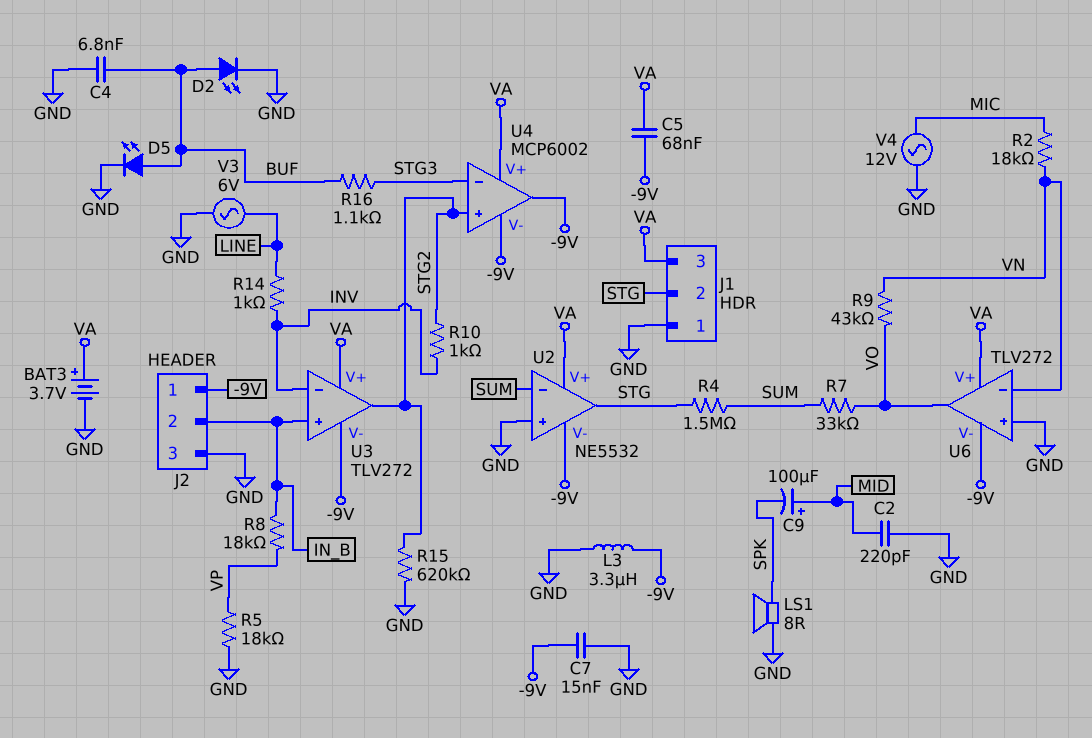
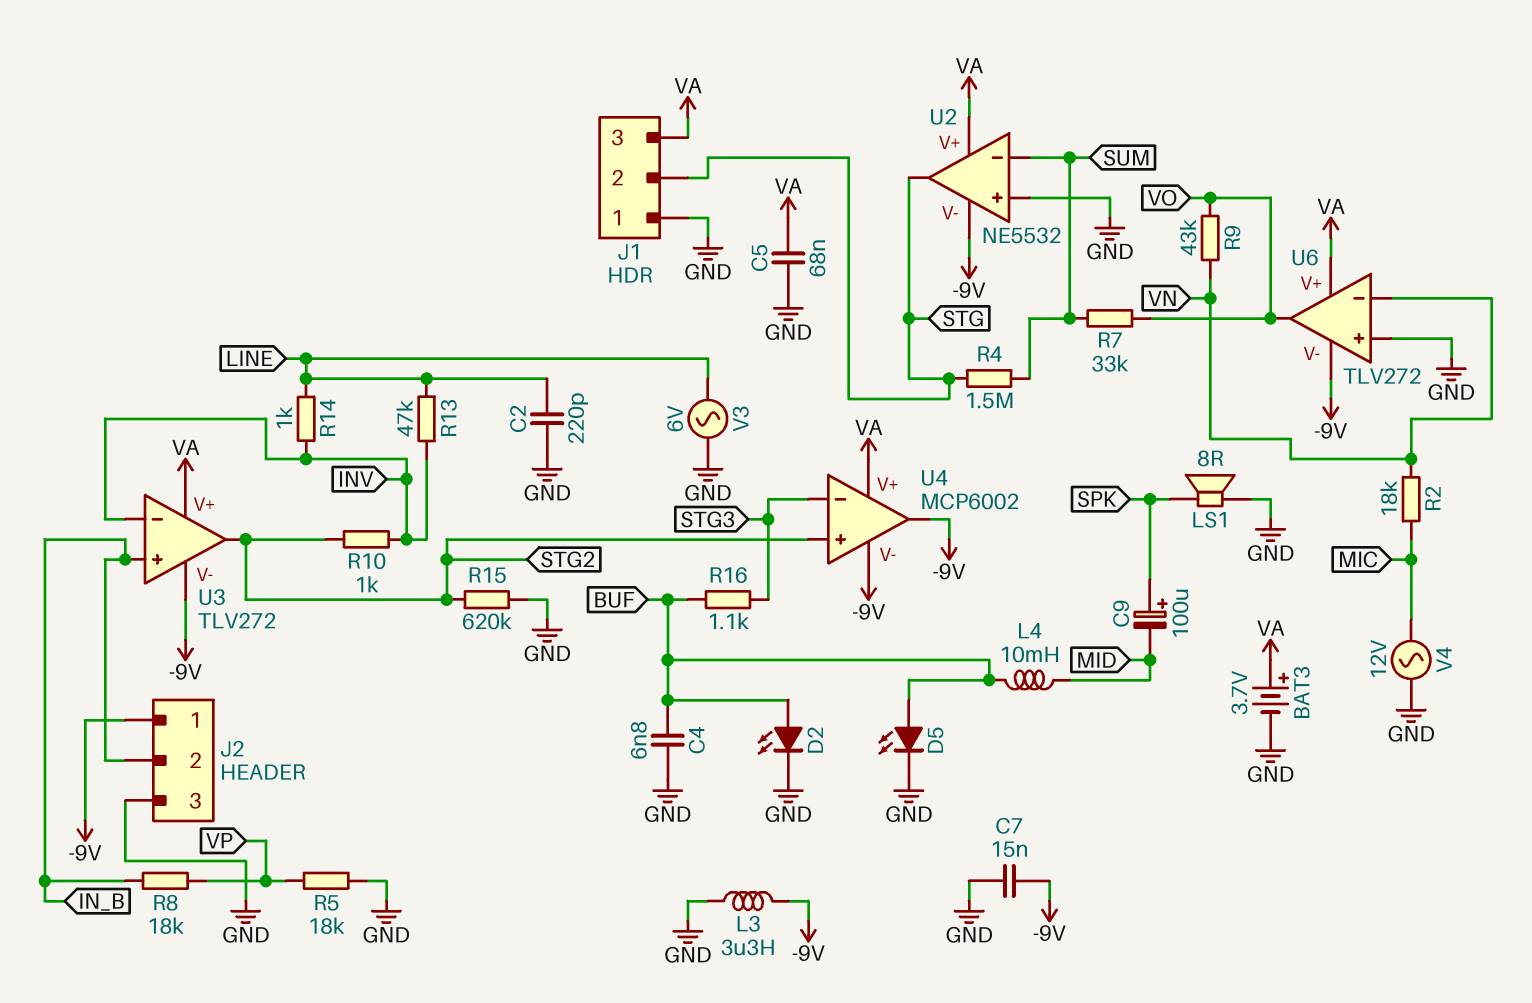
C2: 220pF (GND, MID) -> 220pF (GND, LINE)
C5: 68nF (-9V, VA) -> 68nF (GND, VA)
C9: 100uF (plus MID, minus SPK) -> 100uF (plus SPK, minus MID)
L4: none -> 10mH (BUF, MID)
R13: none -> 47k (INV, LINE)

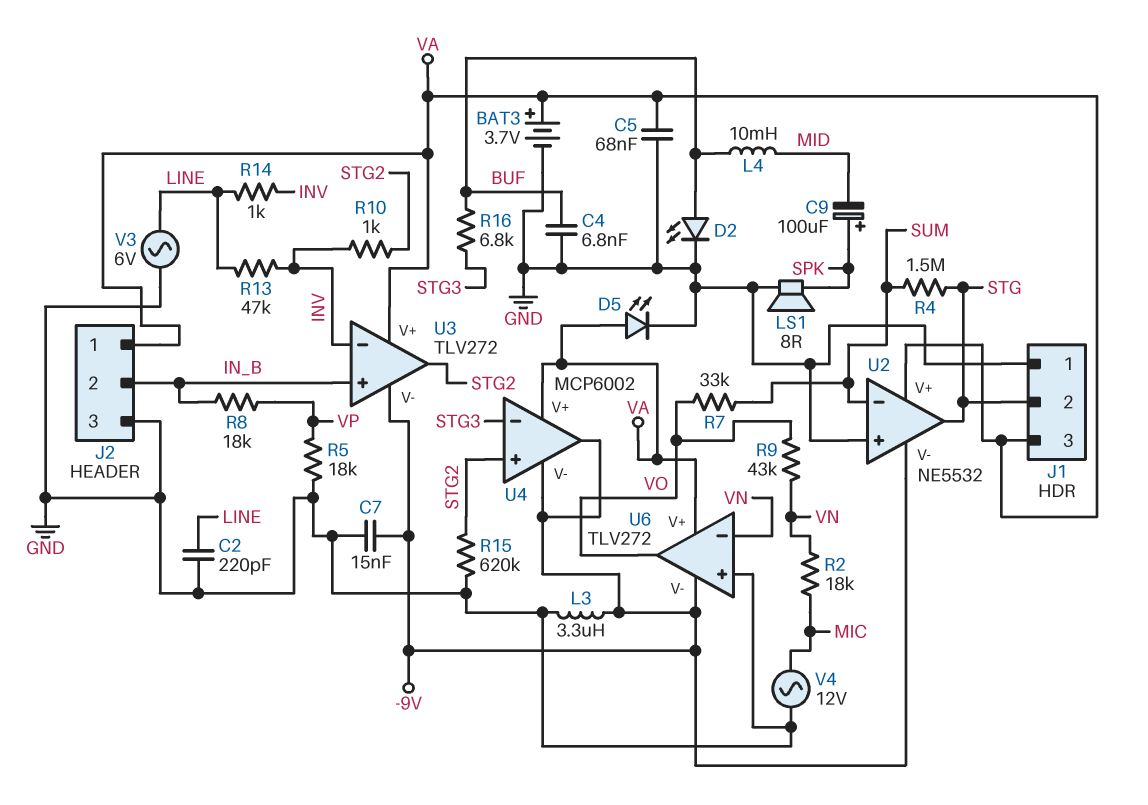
D5: LED (A BUF, K GND) -> LED (A VA, K GND)
J2 pin 1: -9V -> VA
R16: 1.1k (BUF, STG3) -> 6.8k (BUF, STG3)

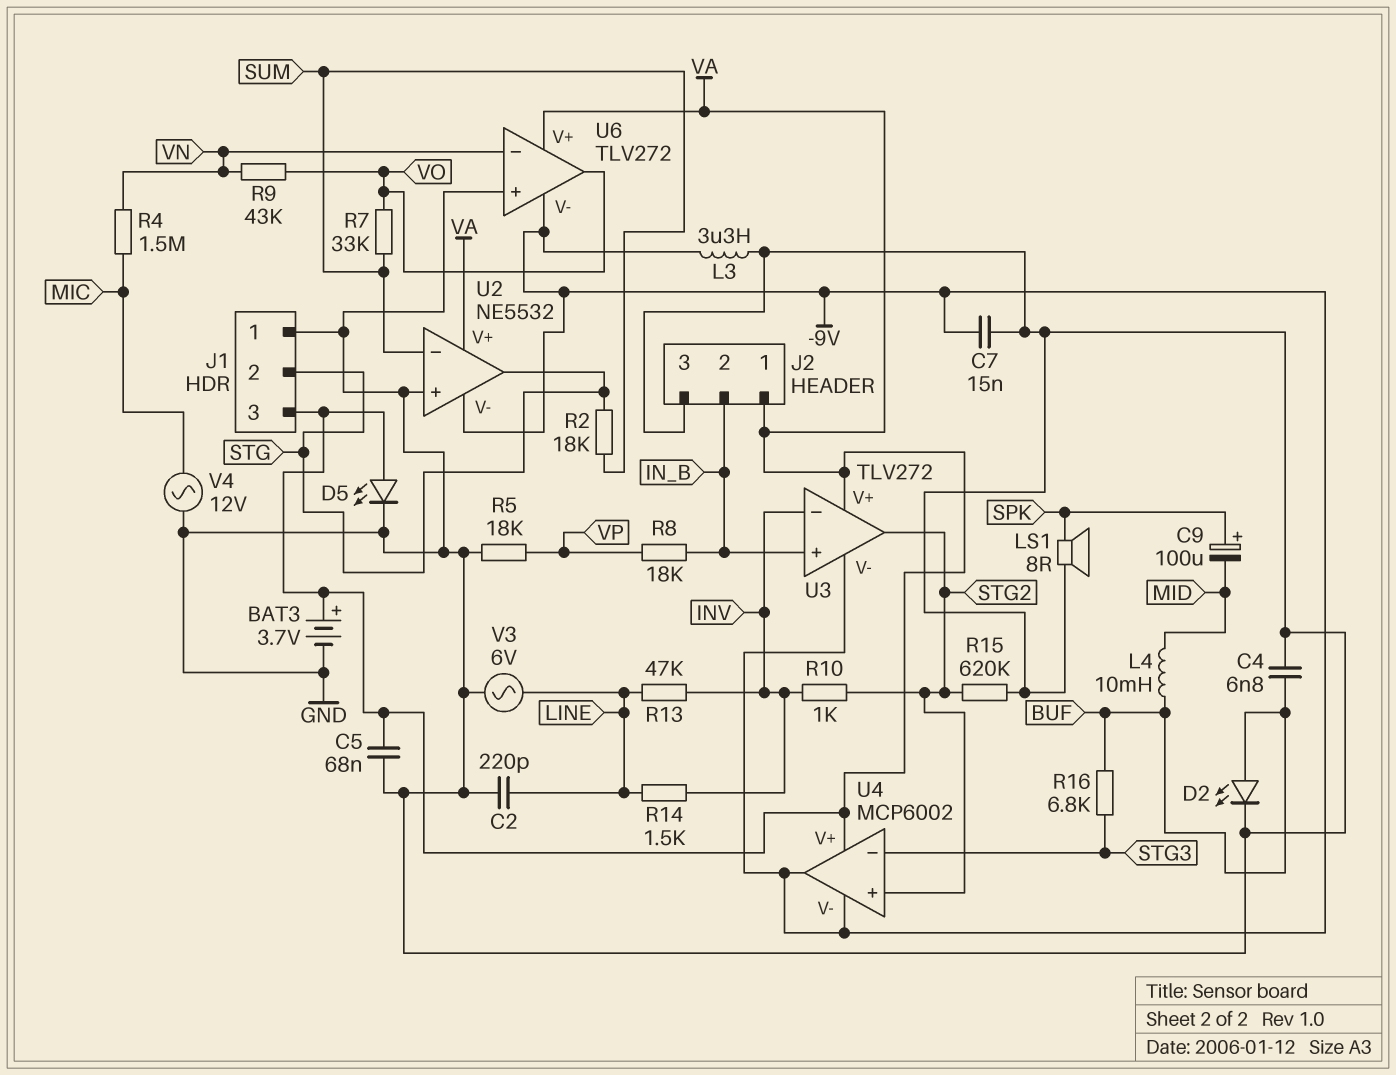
R2: 18k (MIC, VN) -> 18k (STG, SUM)
R4: 1.5M (STG, SUM) -> 1.5M (MIC, VN)
R14: 1k (INV, LINE) -> 1.5k (INV, LINE)

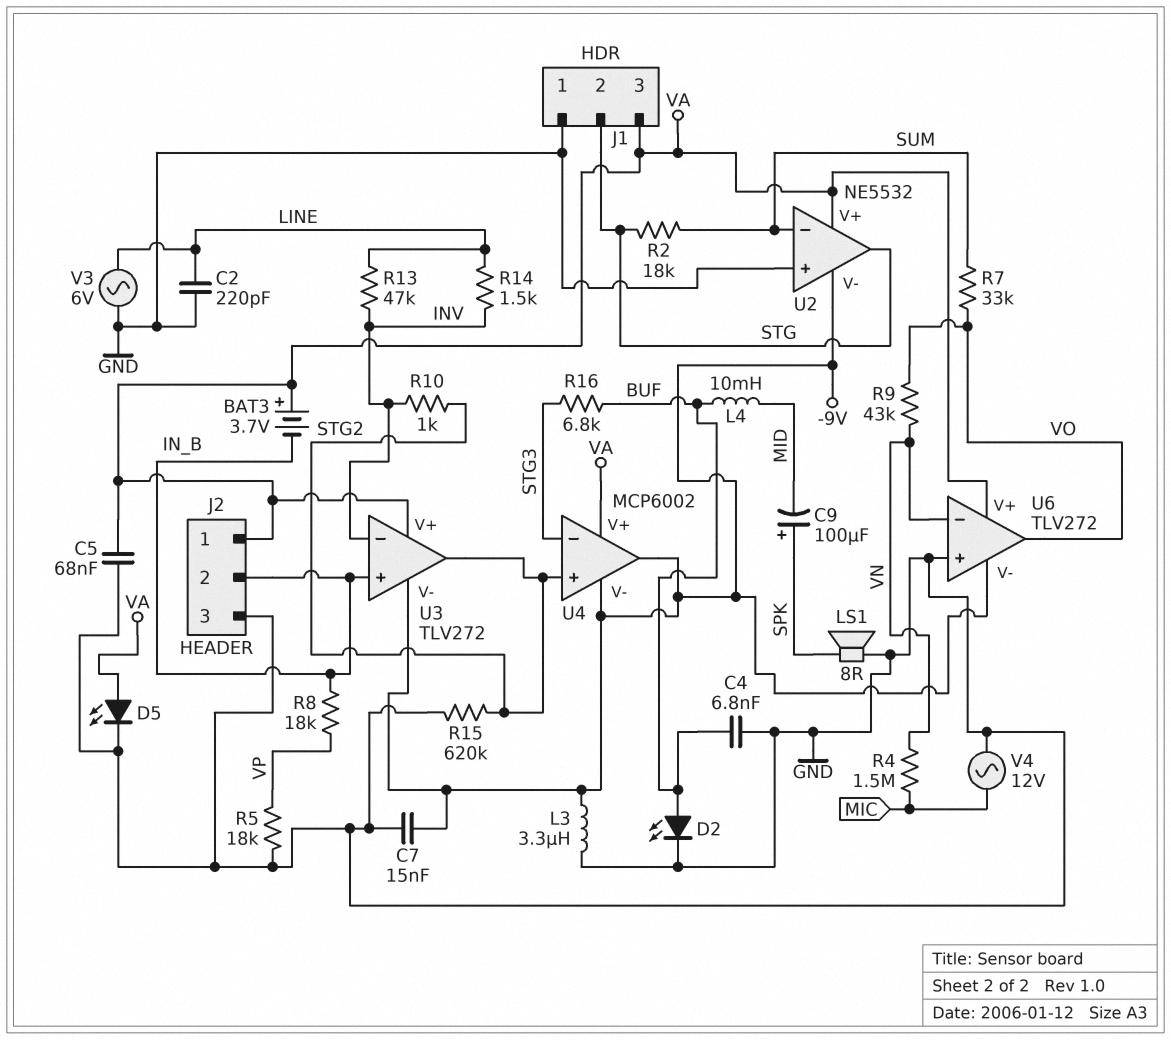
BAT3: 3.7V (plus VA, minus GND) -> 3.7V (plus VA, minus IN_B)

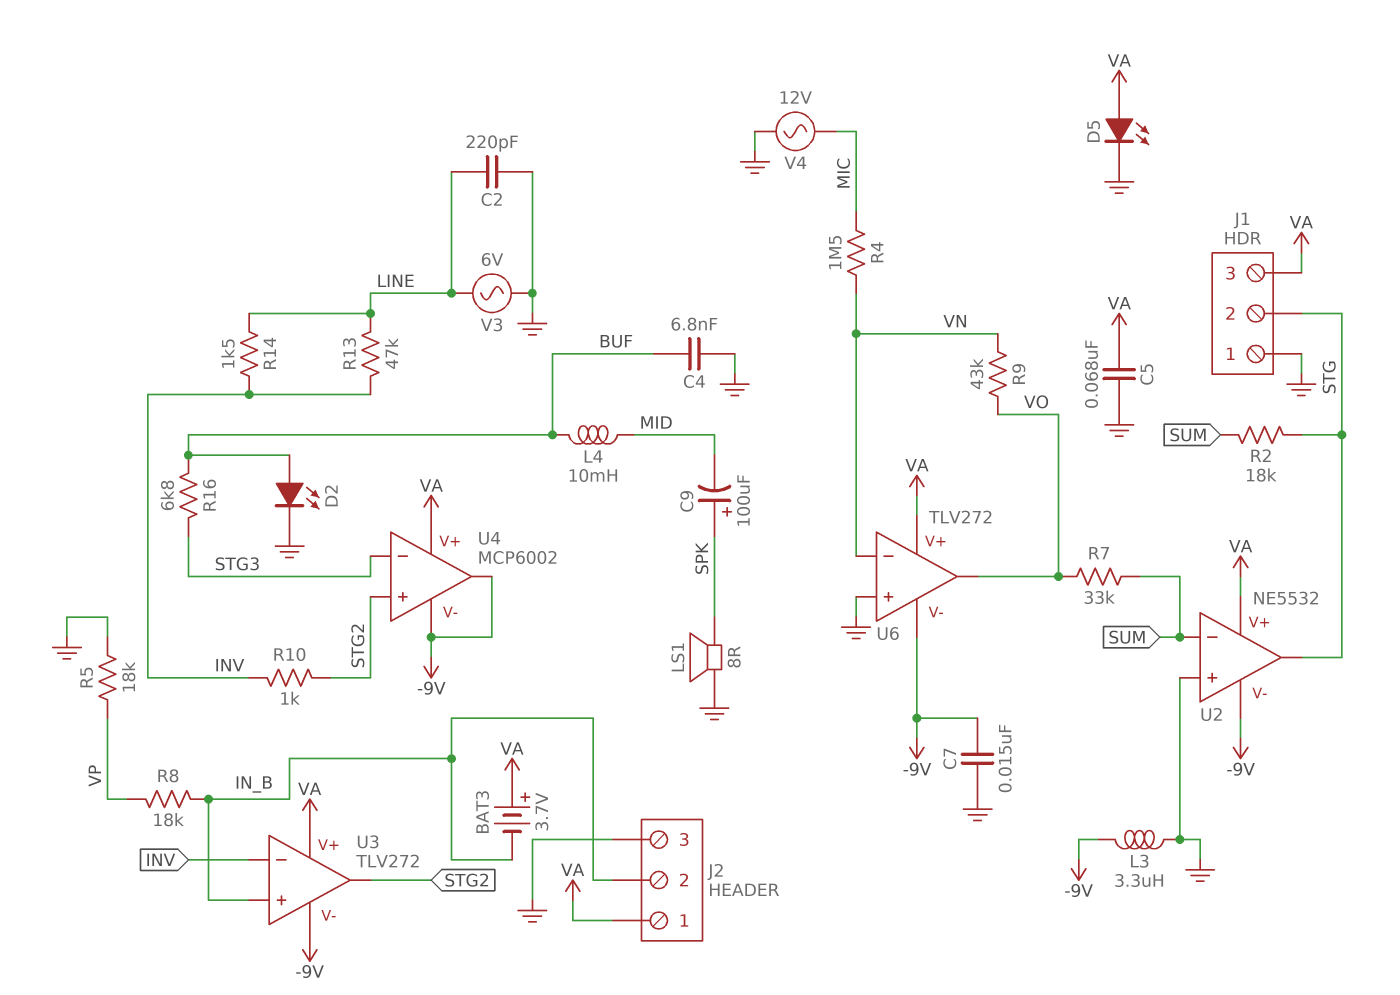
R15: 620k (GND, STG2) -> none

